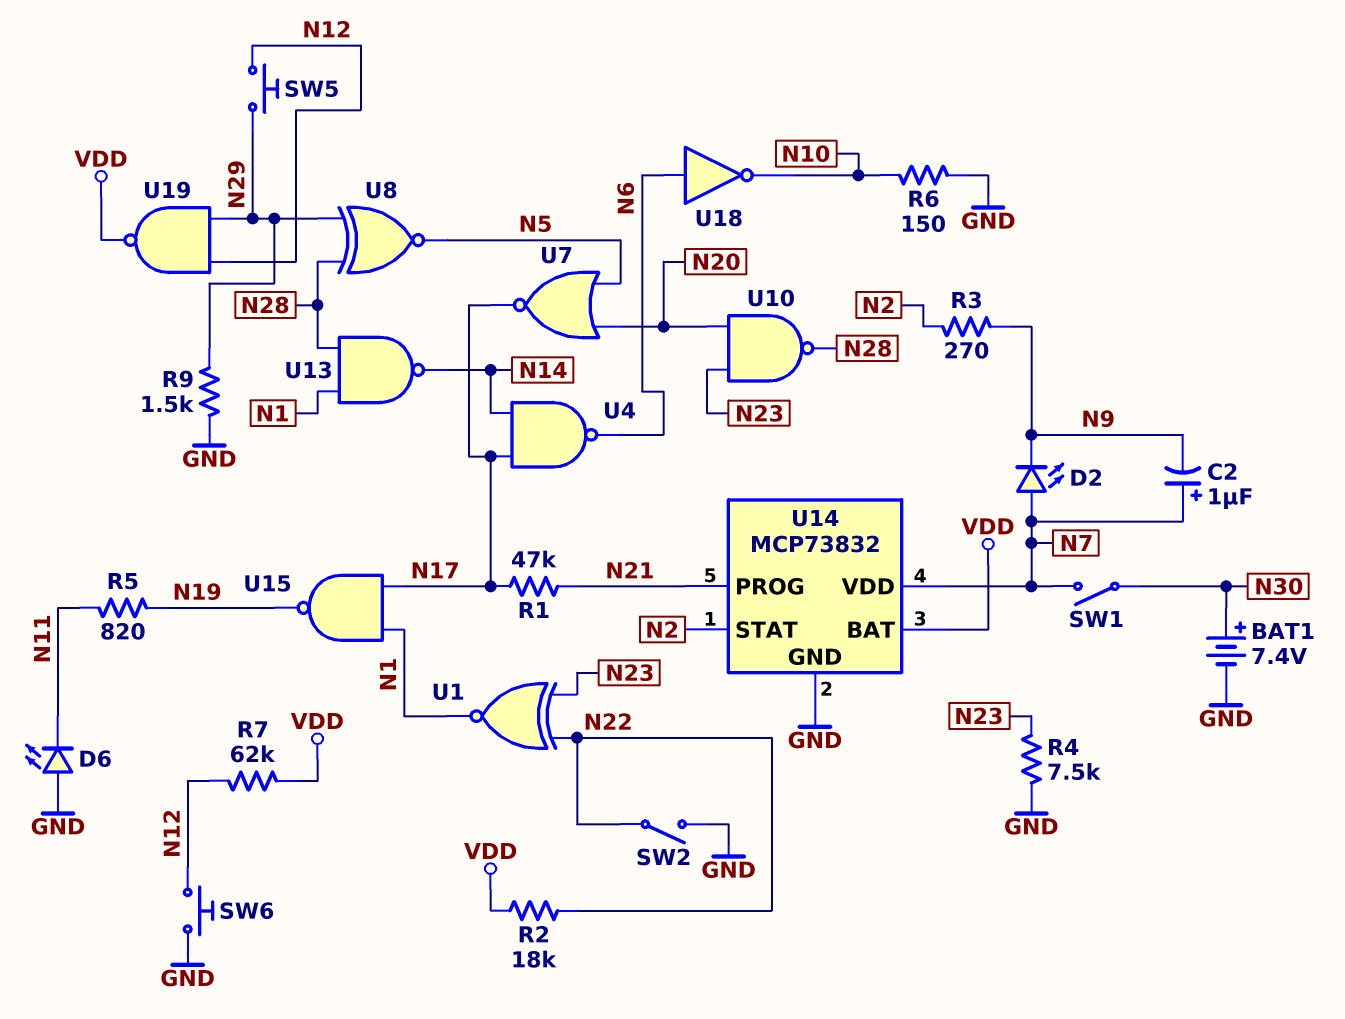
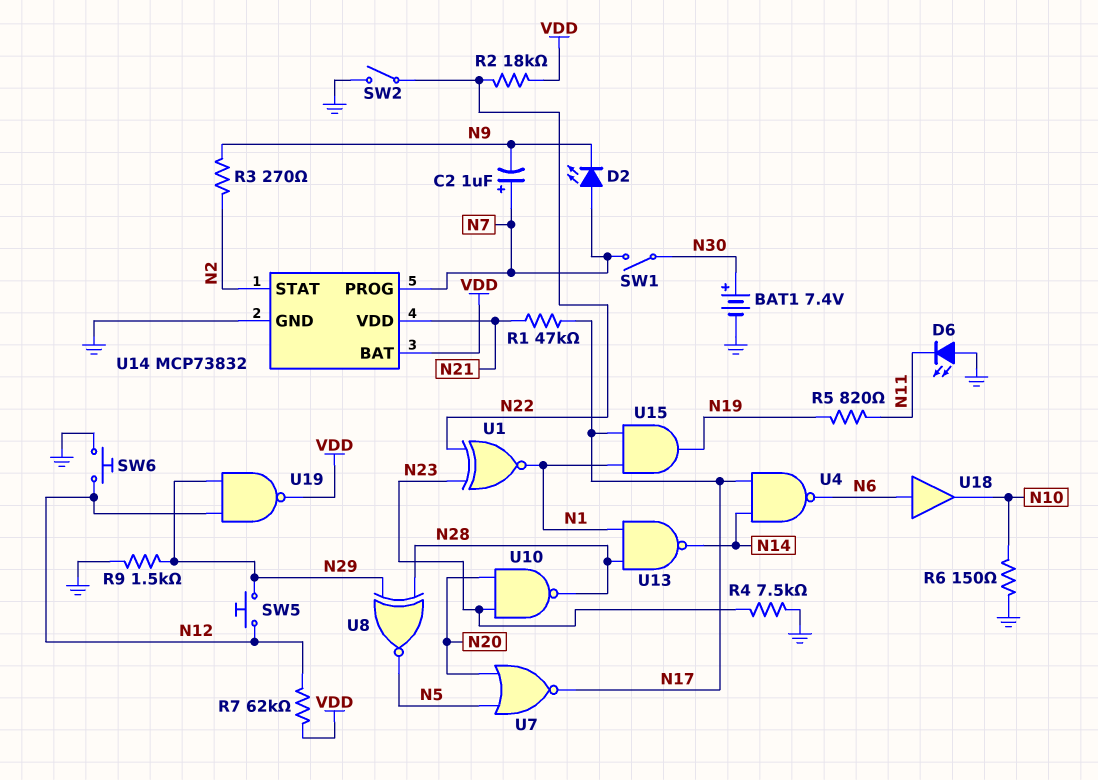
U14 pin PROG: N21 -> N7
U14 pin VDD: N7 -> N21
U15: NAND (in N1, in N17, out N19) -> AND (in N1, in N17, out N19)
U18: NOT (in N6, out N10) -> buffer (in N6, out N10)

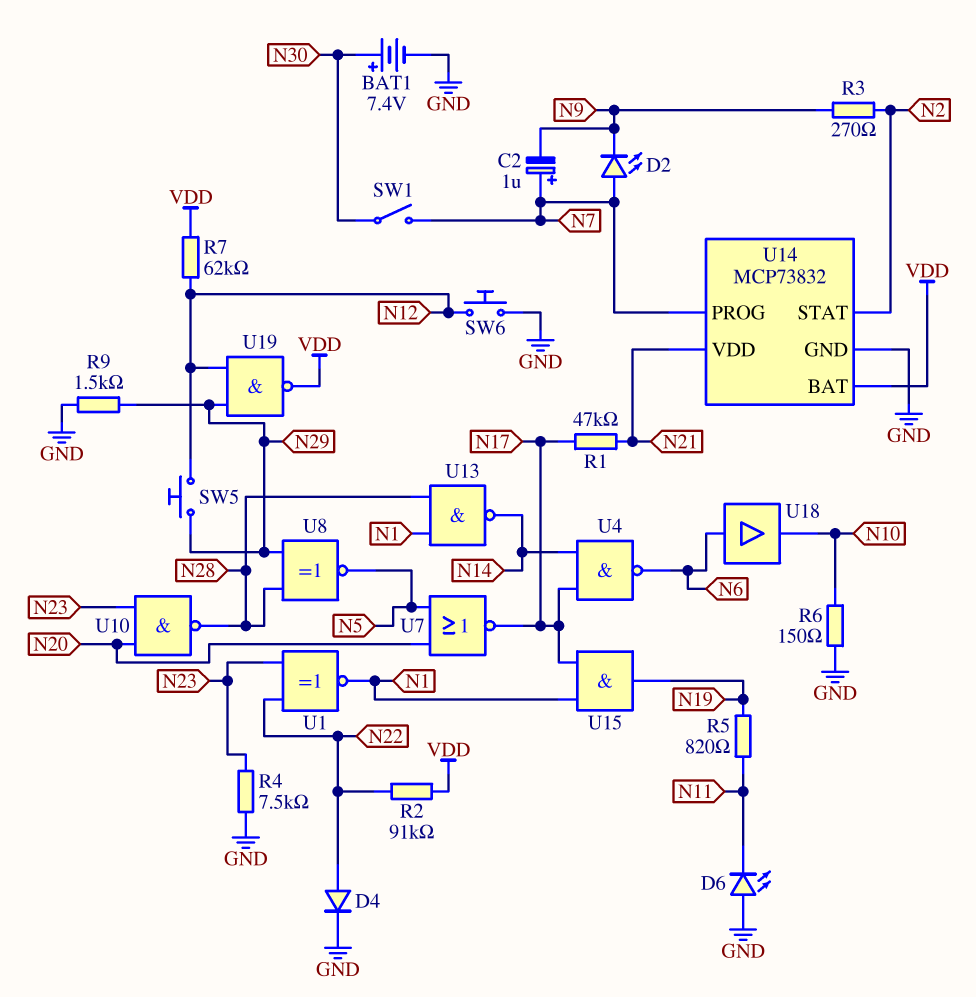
D4: none -> diode (A N22, K GND)
R2: 18k (N22, VDD) -> 91k (N22, VDD)
SW2: switch (GND, N22) -> none

